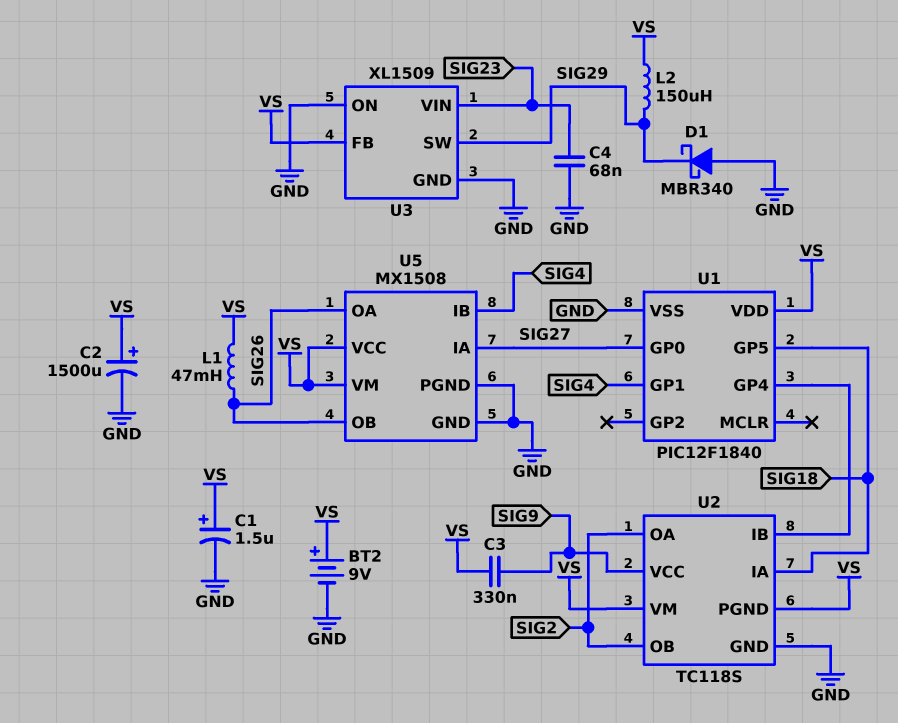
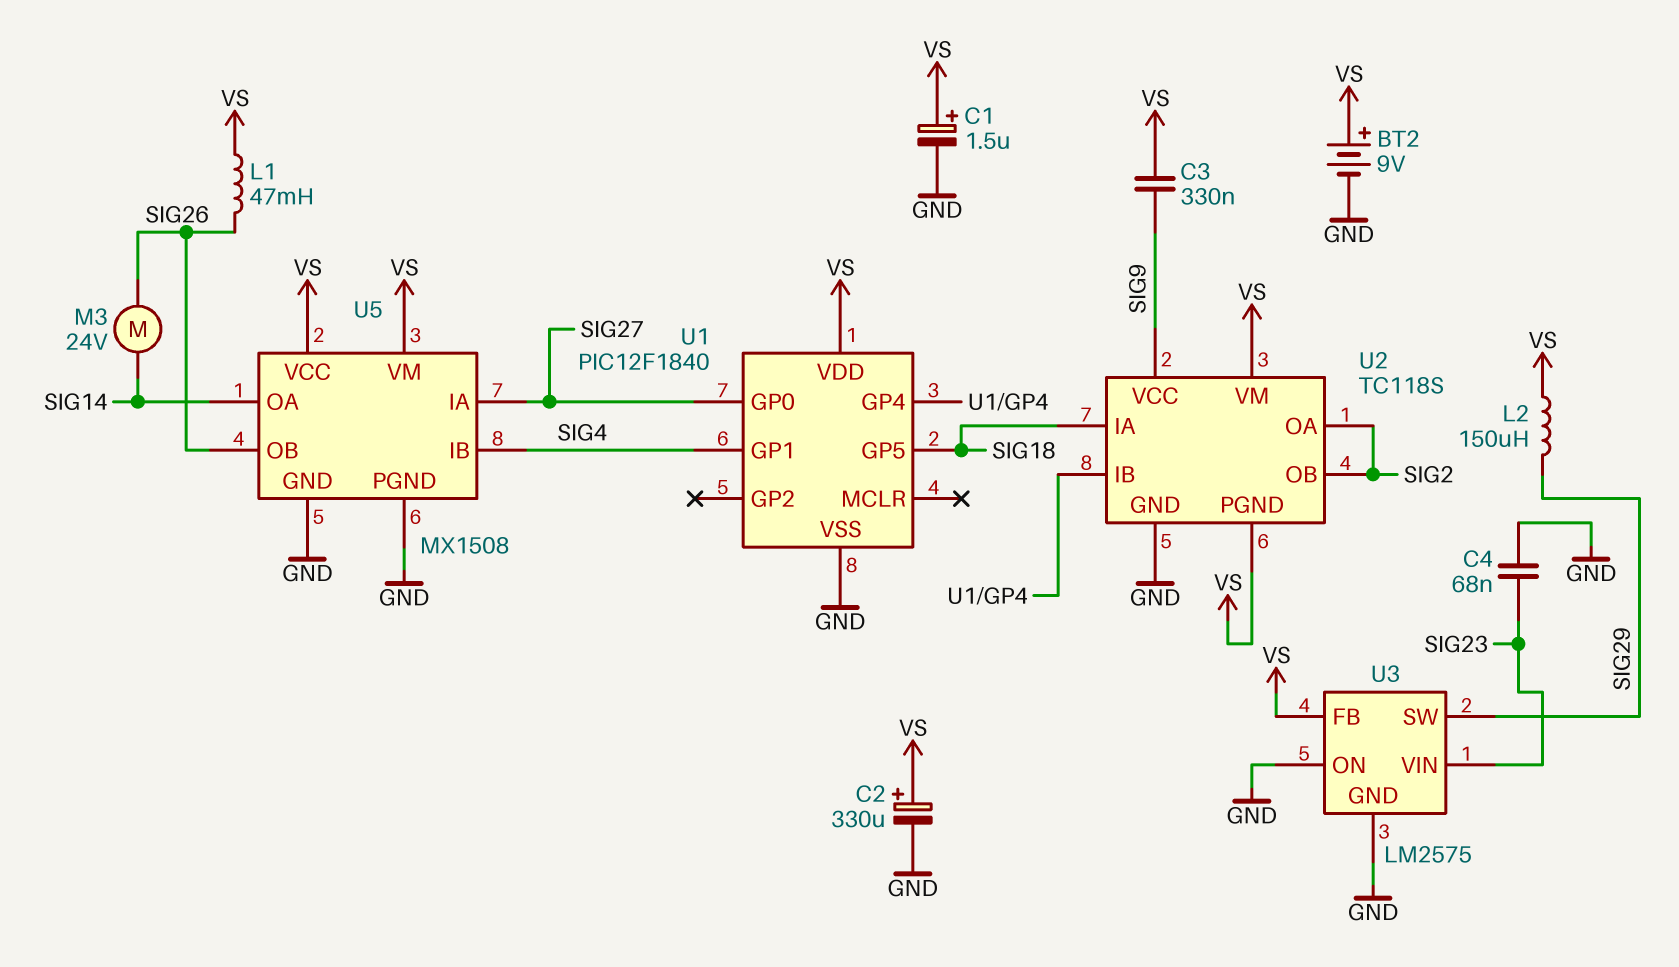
C2: 1500uF (plus VS, minus GND) -> 330uF (plus VS, minus GND)
D1: schottky MBR340 (A GND, K SIG29) -> none
M3: none -> motor 24V (SIG14, SIG26)
U3: XL1509 -> LM2575
U5 pin OA: SIG26 -> SIG14

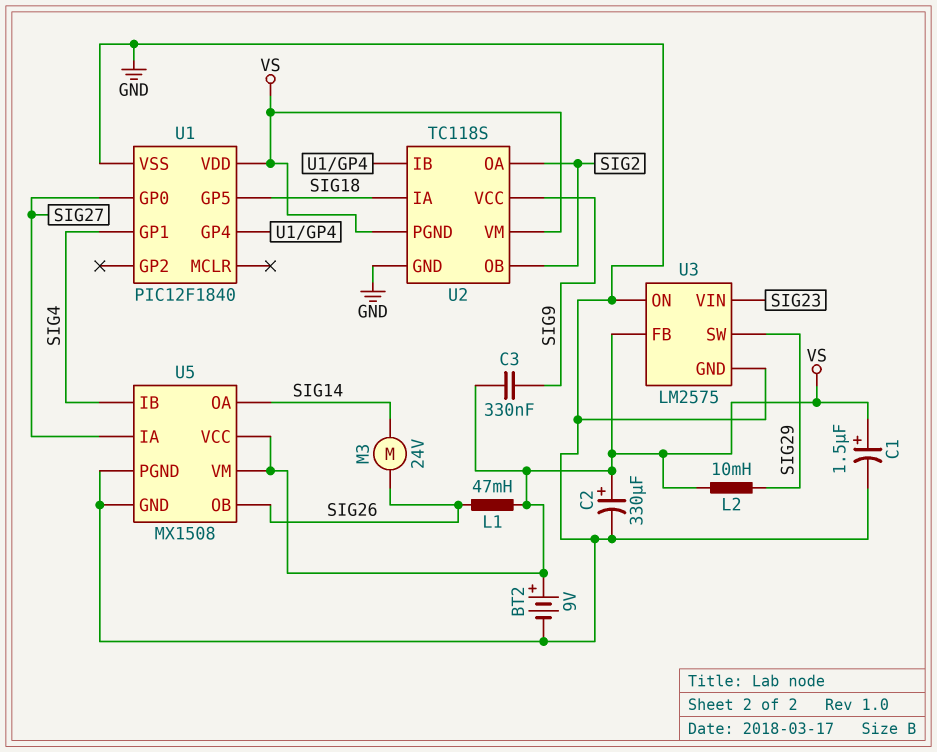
C4: 68nF (GND, SIG23) -> none
L2: 150uH (SIG29, VS) -> 10mH (SIG29, VS)

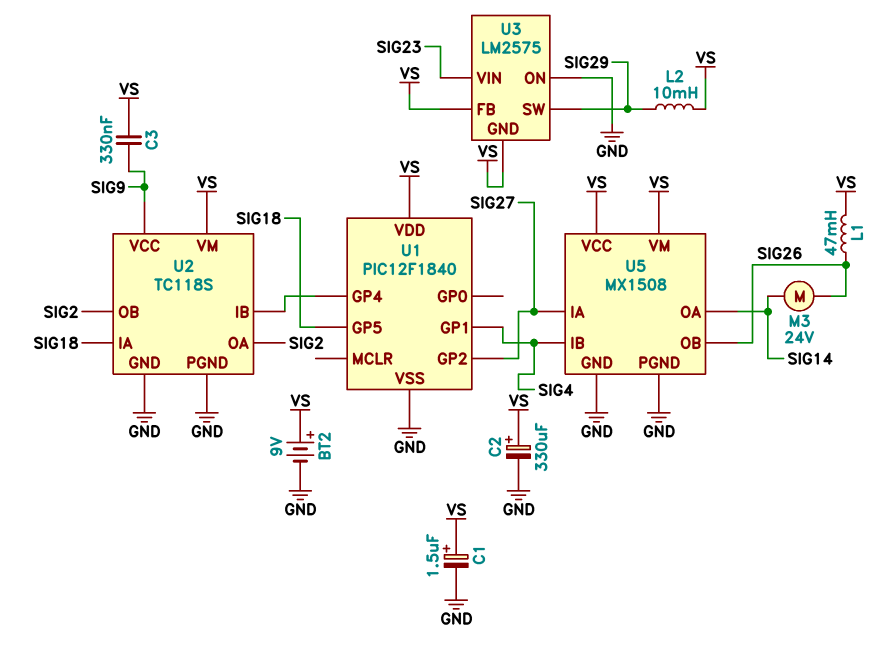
U1 pin GP0: SIG27 -> none
U1 pin GP2: none -> SIG27
U2 pin PGND: VS -> GND
U3 pin GND: GND -> VS

